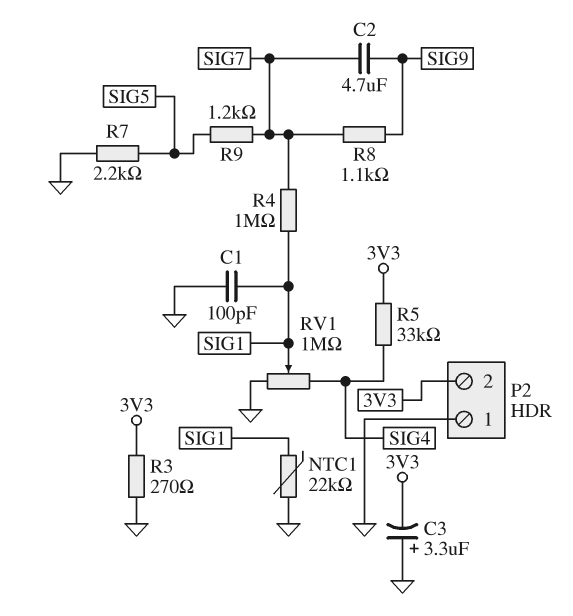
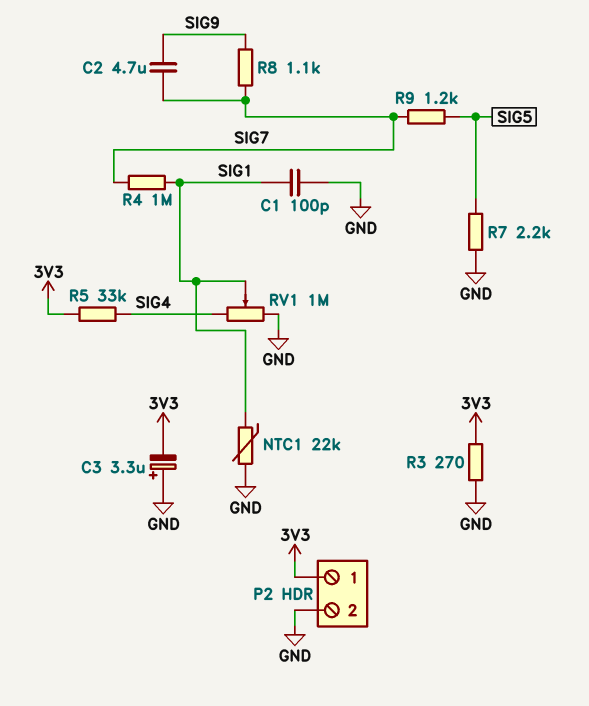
P2 pin 1: GND -> 3V3
P2 pin 2: 3V3 -> GND

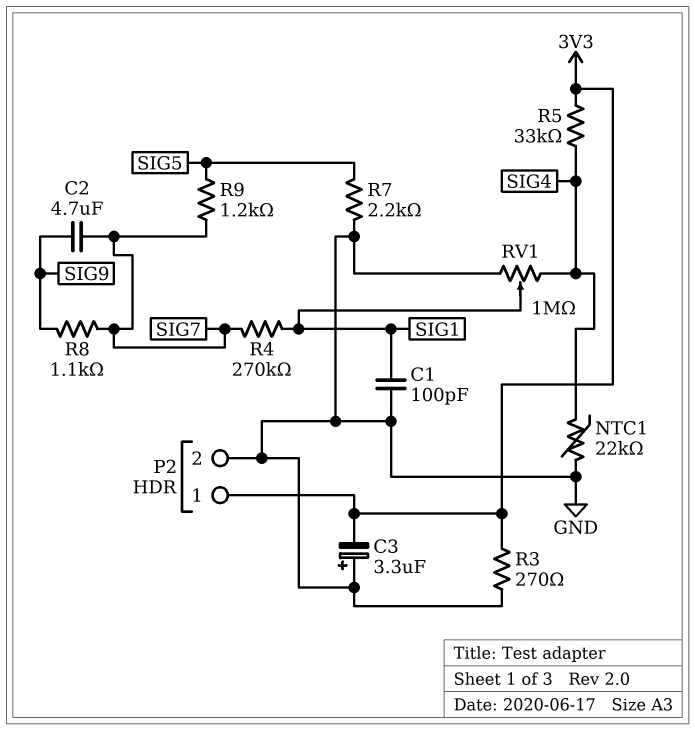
NTC1: 22k (GND, SIG1) -> 22k (GND, SIG4)
R4: 1M (SIG1, SIG7) -> 270k (SIG1, SIG7)

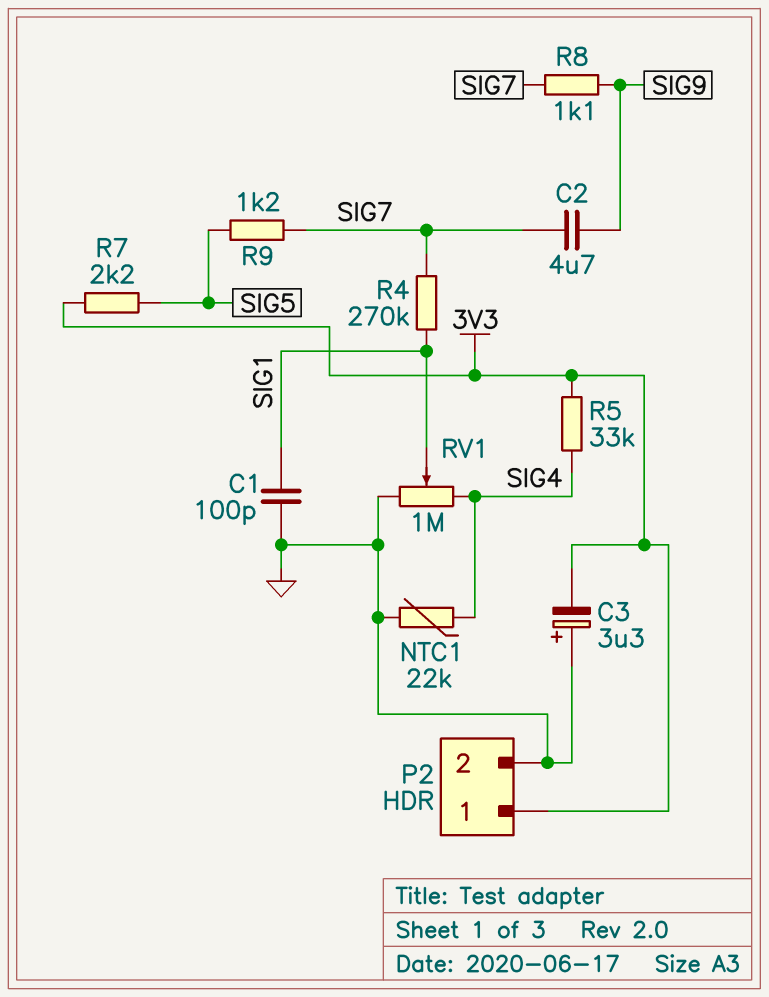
R3: 270 (3V3, GND) -> none
R7: 2.2k (GND, SIG5) -> 2.2k (3V3, SIG5)

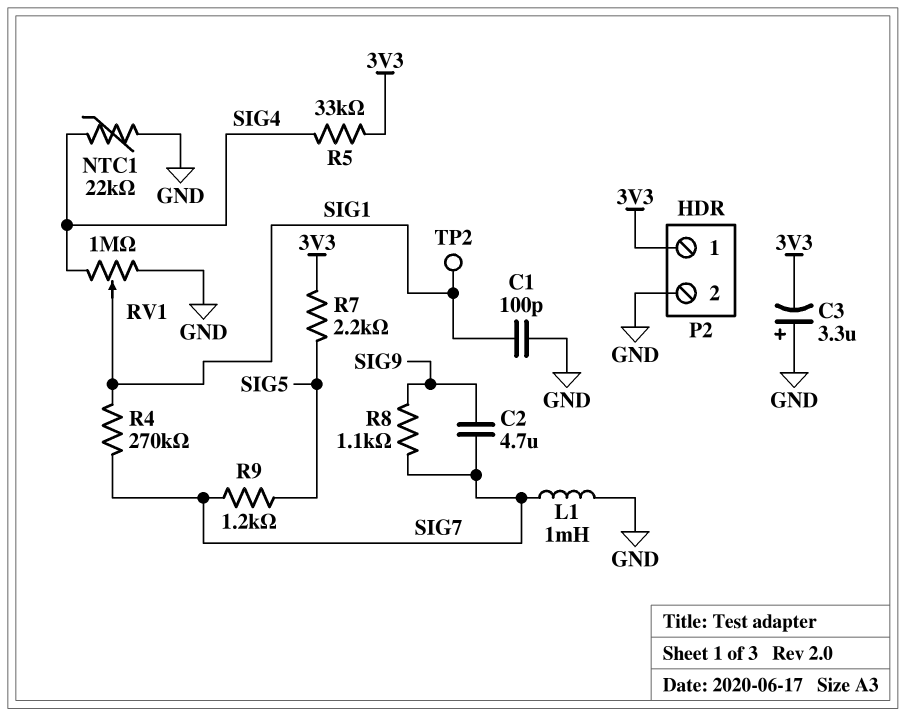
L1: none -> 1mH (GND, SIG7)
TP2: none -> test point (SIG1)

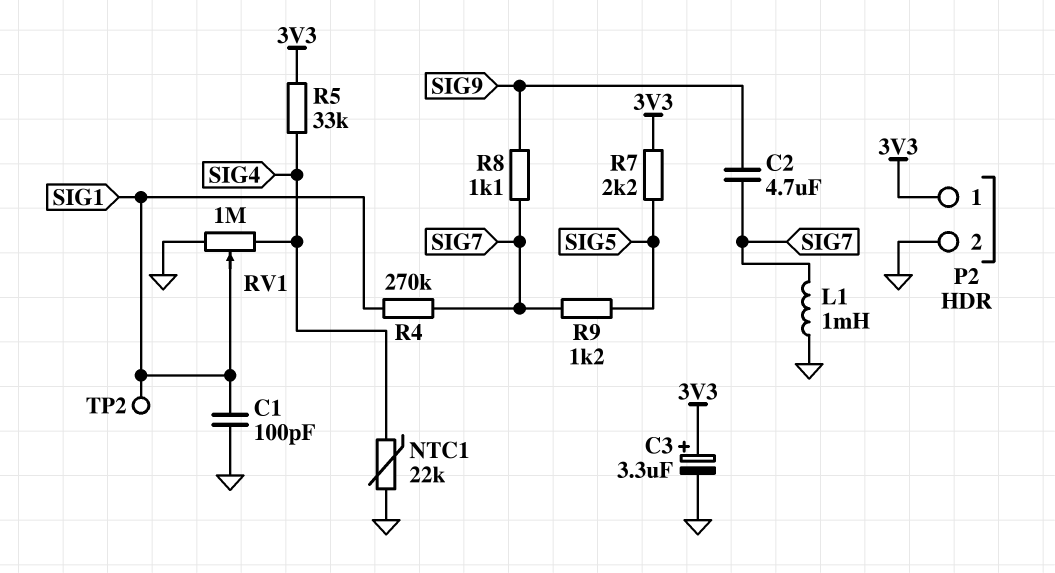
C3: 3.3uF (plus GND, minus 3V3) -> 3.3uF (plus 3V3, minus GND)

